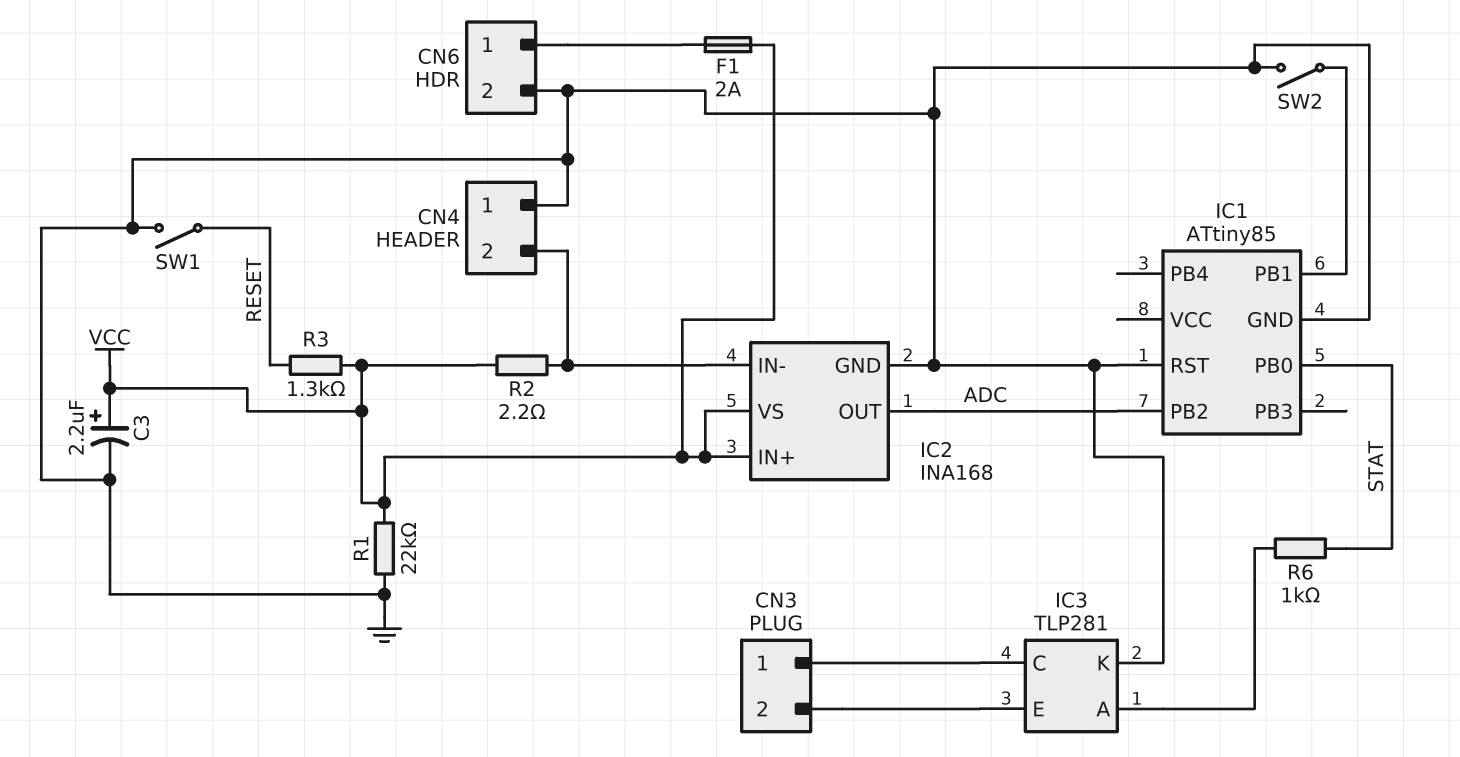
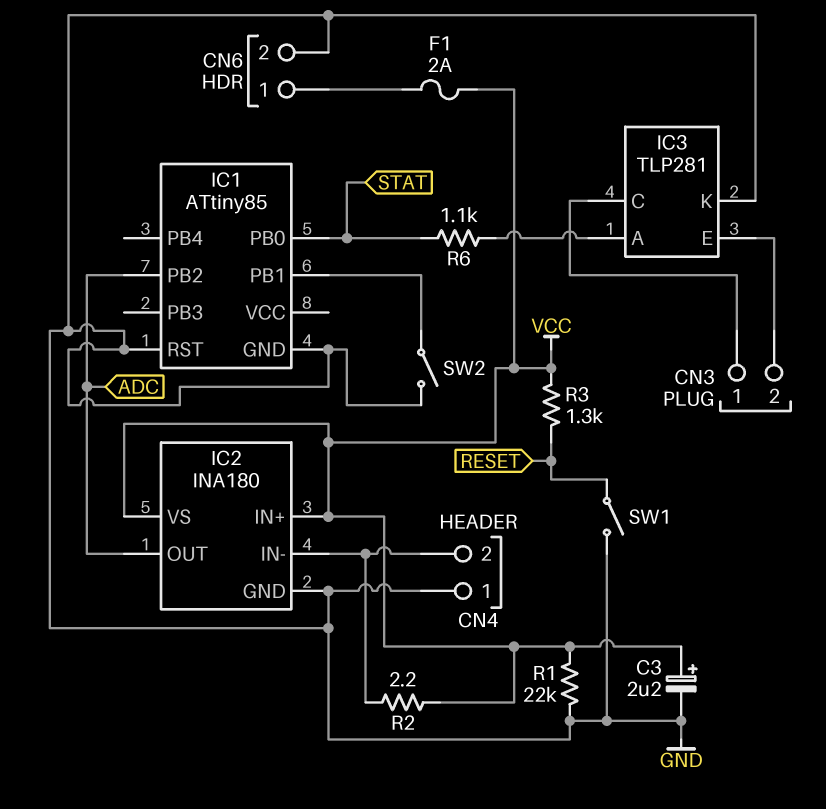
IC2: INA168 -> INA180
R6: 1k (IC3/A, STAT) -> 1.1k (IC3/A, STAT)

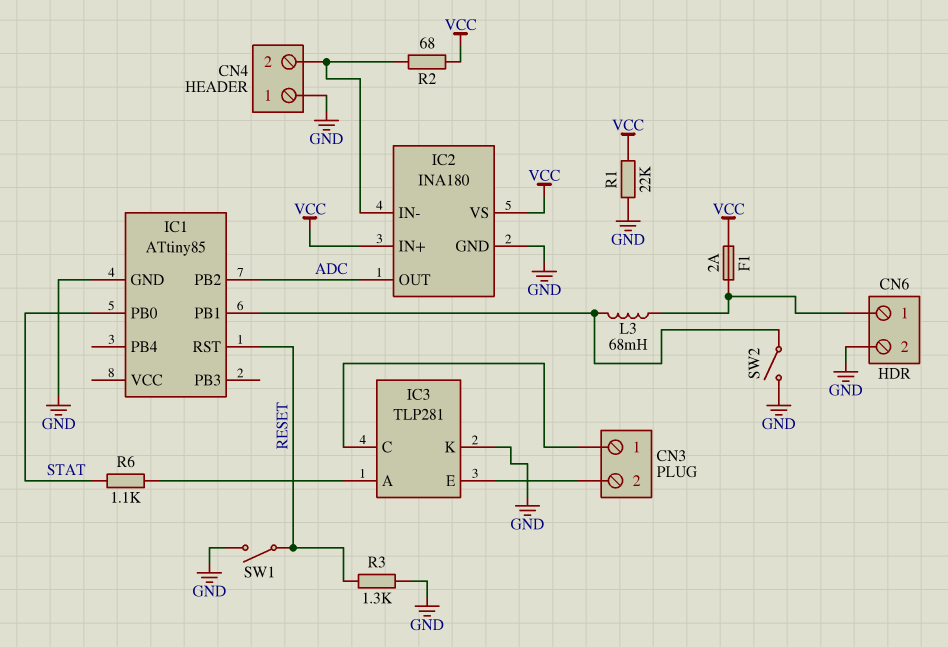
C3: 2.2uF (plus VCC, minus GND) -> none
IC1 pin RST: GND -> RESET
L3: none -> 68mH (CN6/1, IC1/PB1)
R2: 2.2 (CN4/2, VCC) -> 68 (CN4/2, VCC)
R3: 1.3k (RESET, VCC) -> 1.3k (GND, RESET)

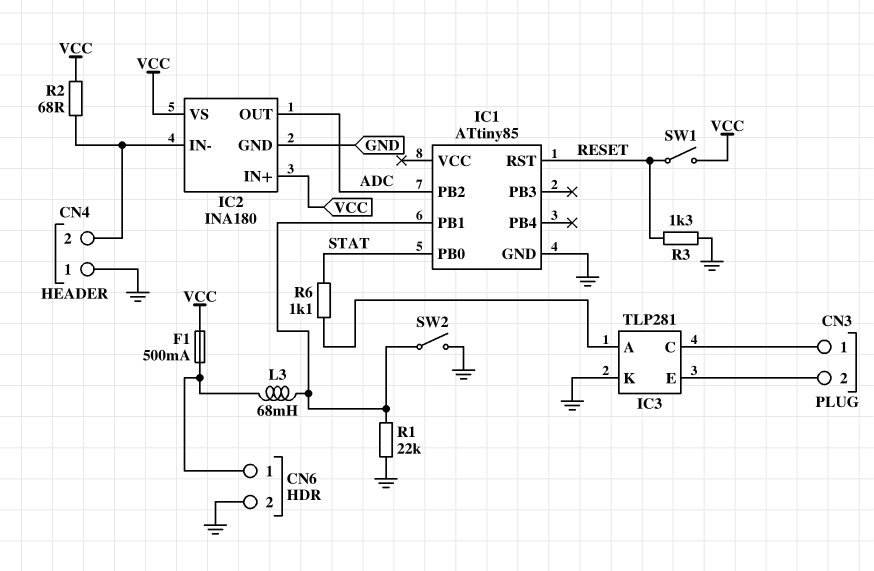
F1: 2A (CN6/1, VCC) -> 500mA (CN6/1, VCC)
R1: 22k (GND, VCC) -> 22k (GND, IC1/PB1)
SW1: switch (GND, RESET) -> switch (RESET, VCC)

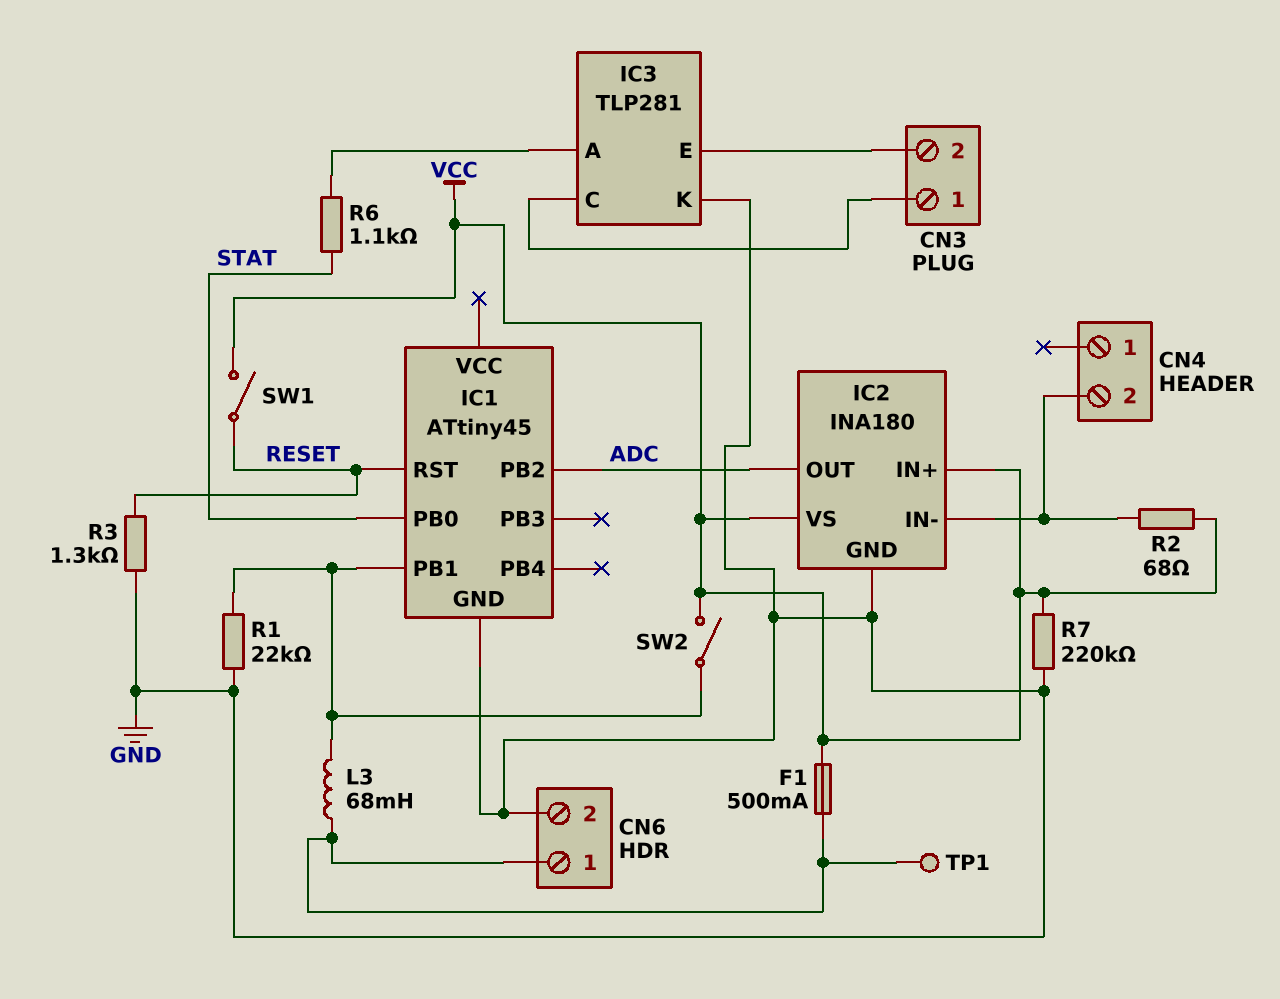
CN4 pin 1: GND -> none
IC1: ATtiny85 -> ATtiny45
R7: none -> 220k (GND, VCC)
SW2: switch (GND, IC1/PB1) -> switch (IC1/PB1, VCC)
TP1: none -> test point (CN6/1)

